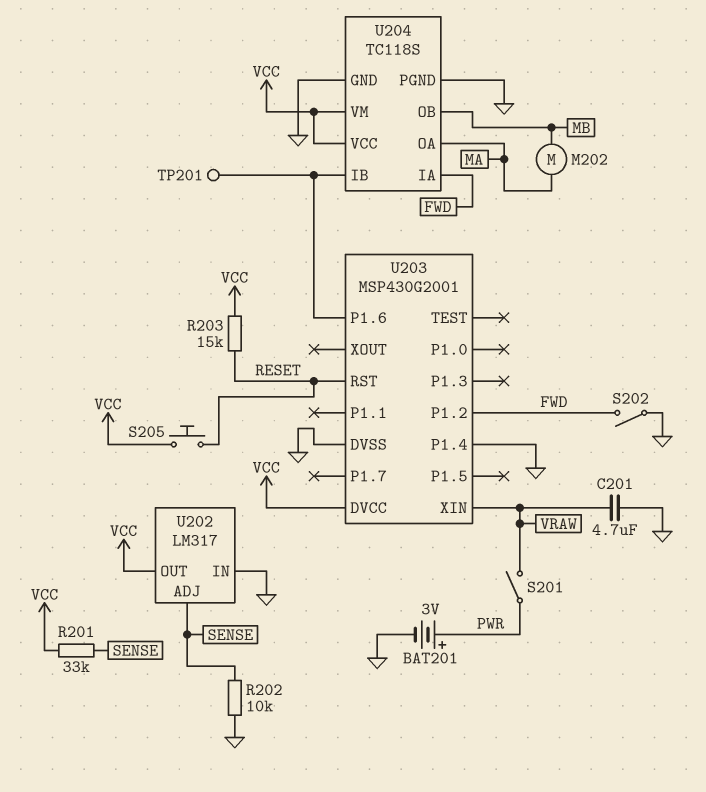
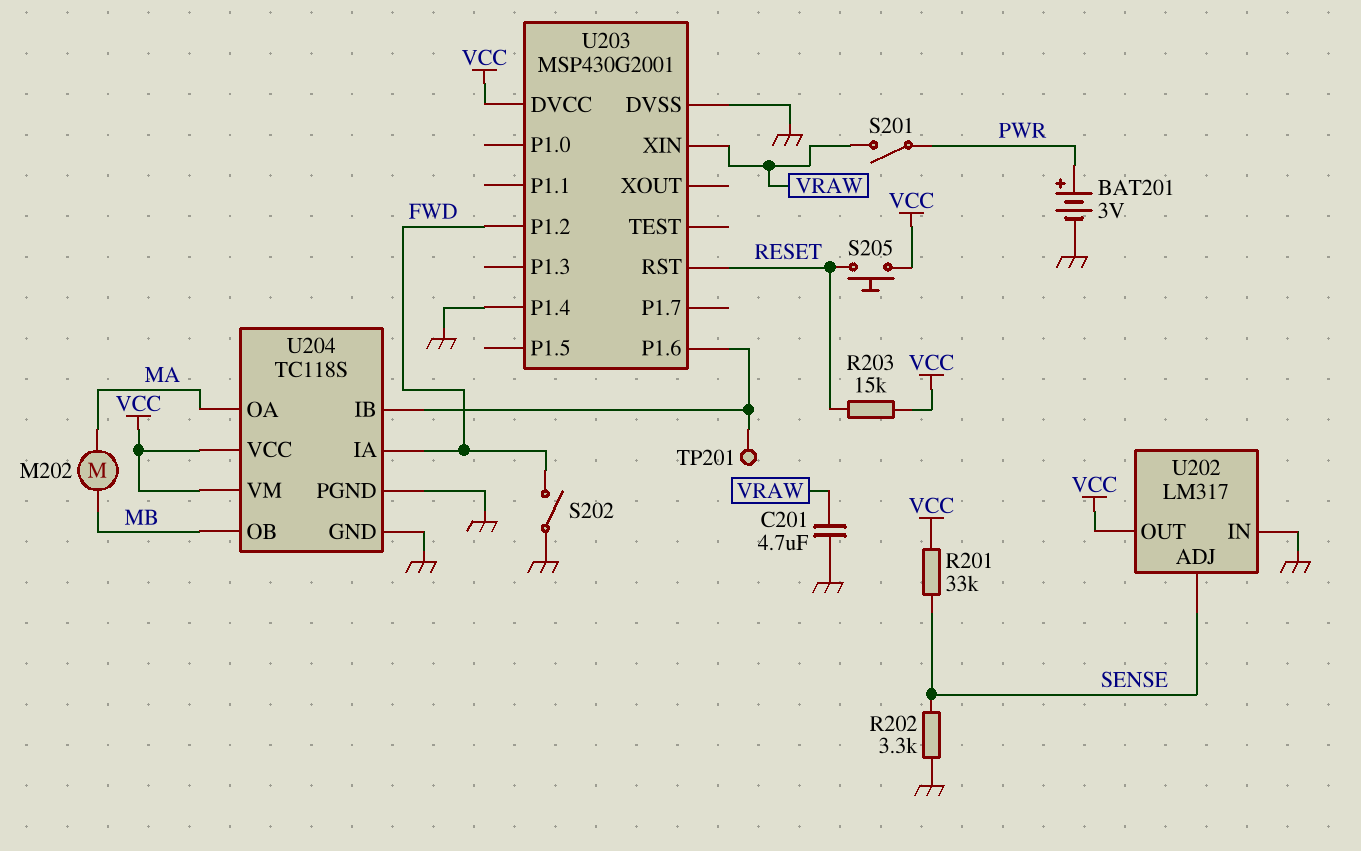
R202: 10k (GND, SENSE) -> 3.3k (GND, SENSE)

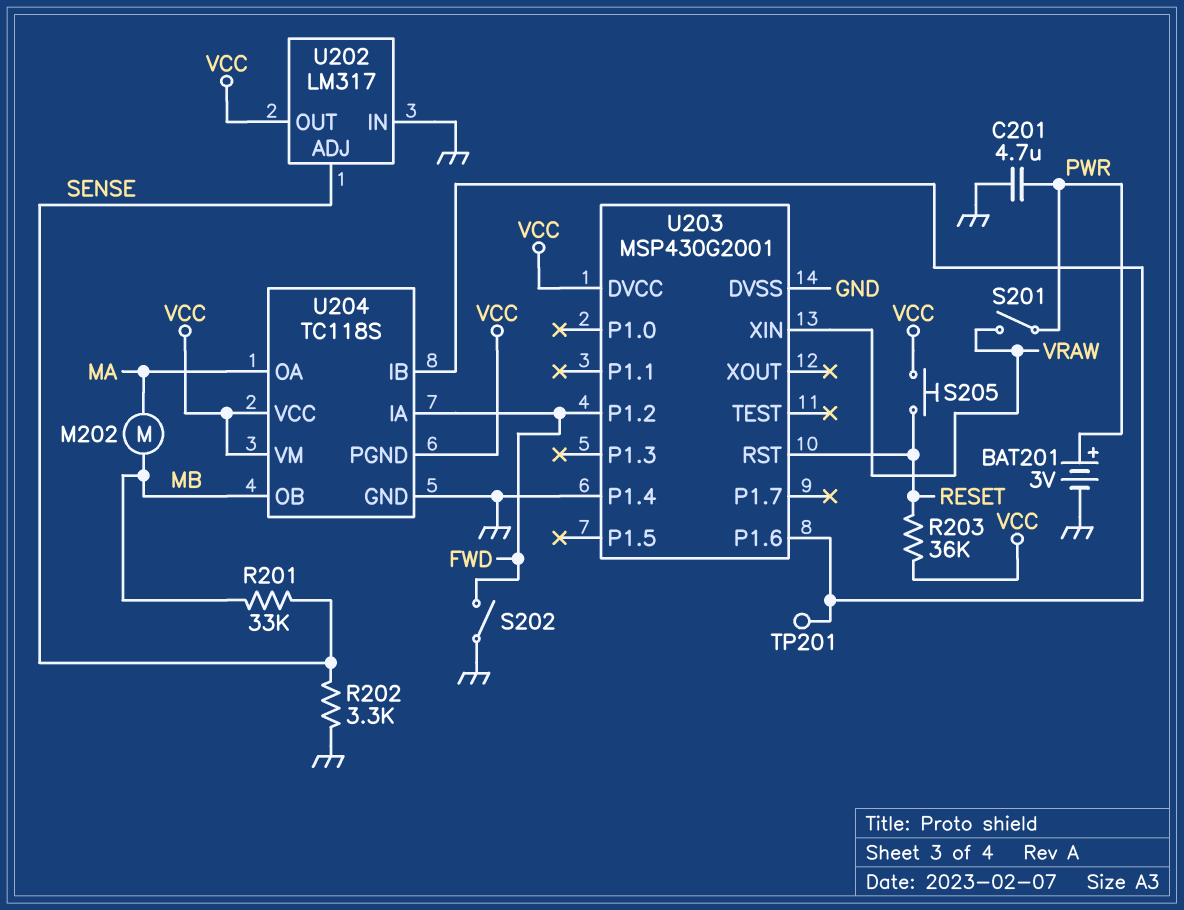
C201: 4.7uF (GND, VRAW) -> 4.7uF (GND, PWR)
R201: 33k (SENSE, VCC) -> 33k (MB, SENSE)
R203: 15k (RESET, VCC) -> 36k (RESET, VCC)
U204 pin PGND: GND -> VCC

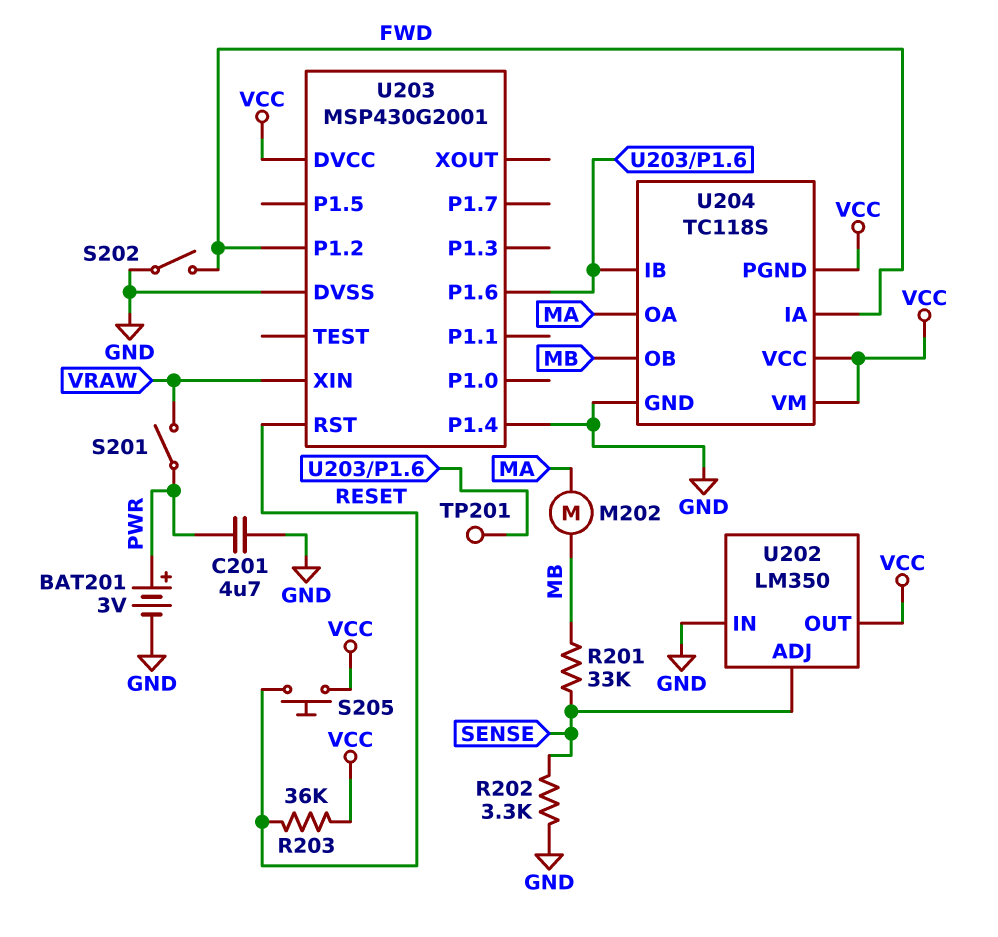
U202: LM317 -> LM350

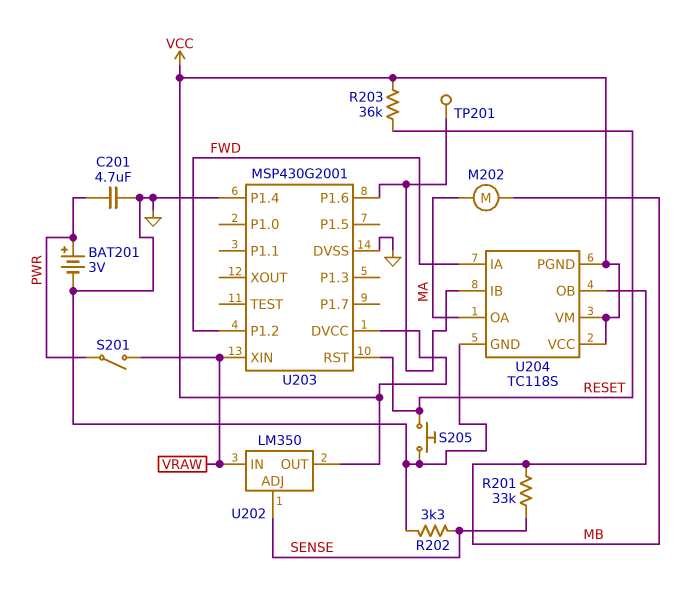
S202: switch (FWD, GND) -> none
S205: button (RESET, VCC) -> button (GND, RESET)
U202 pin IN: GND -> VRAW

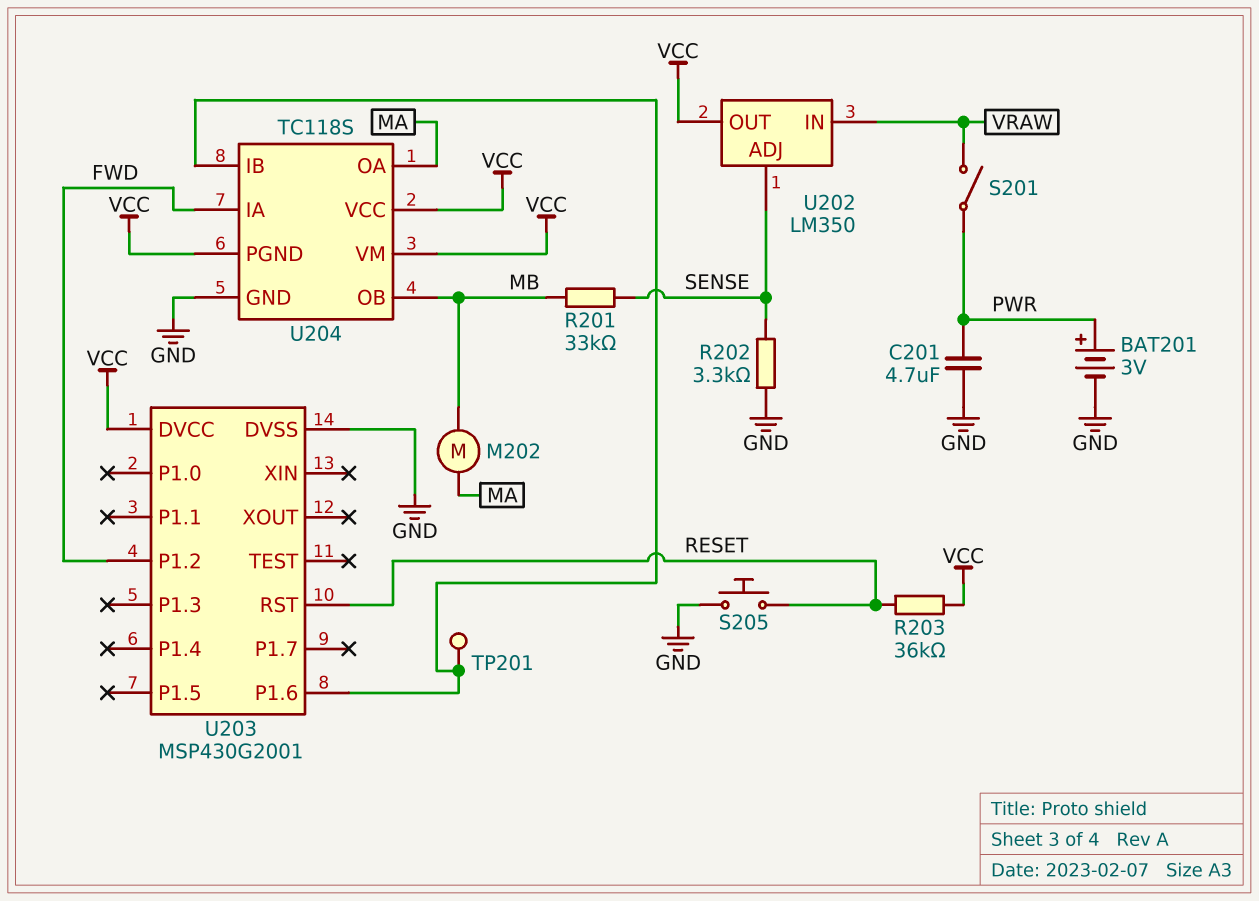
U203 pin P1.4: GND -> none
U203 pin XIN: VRAW -> none

